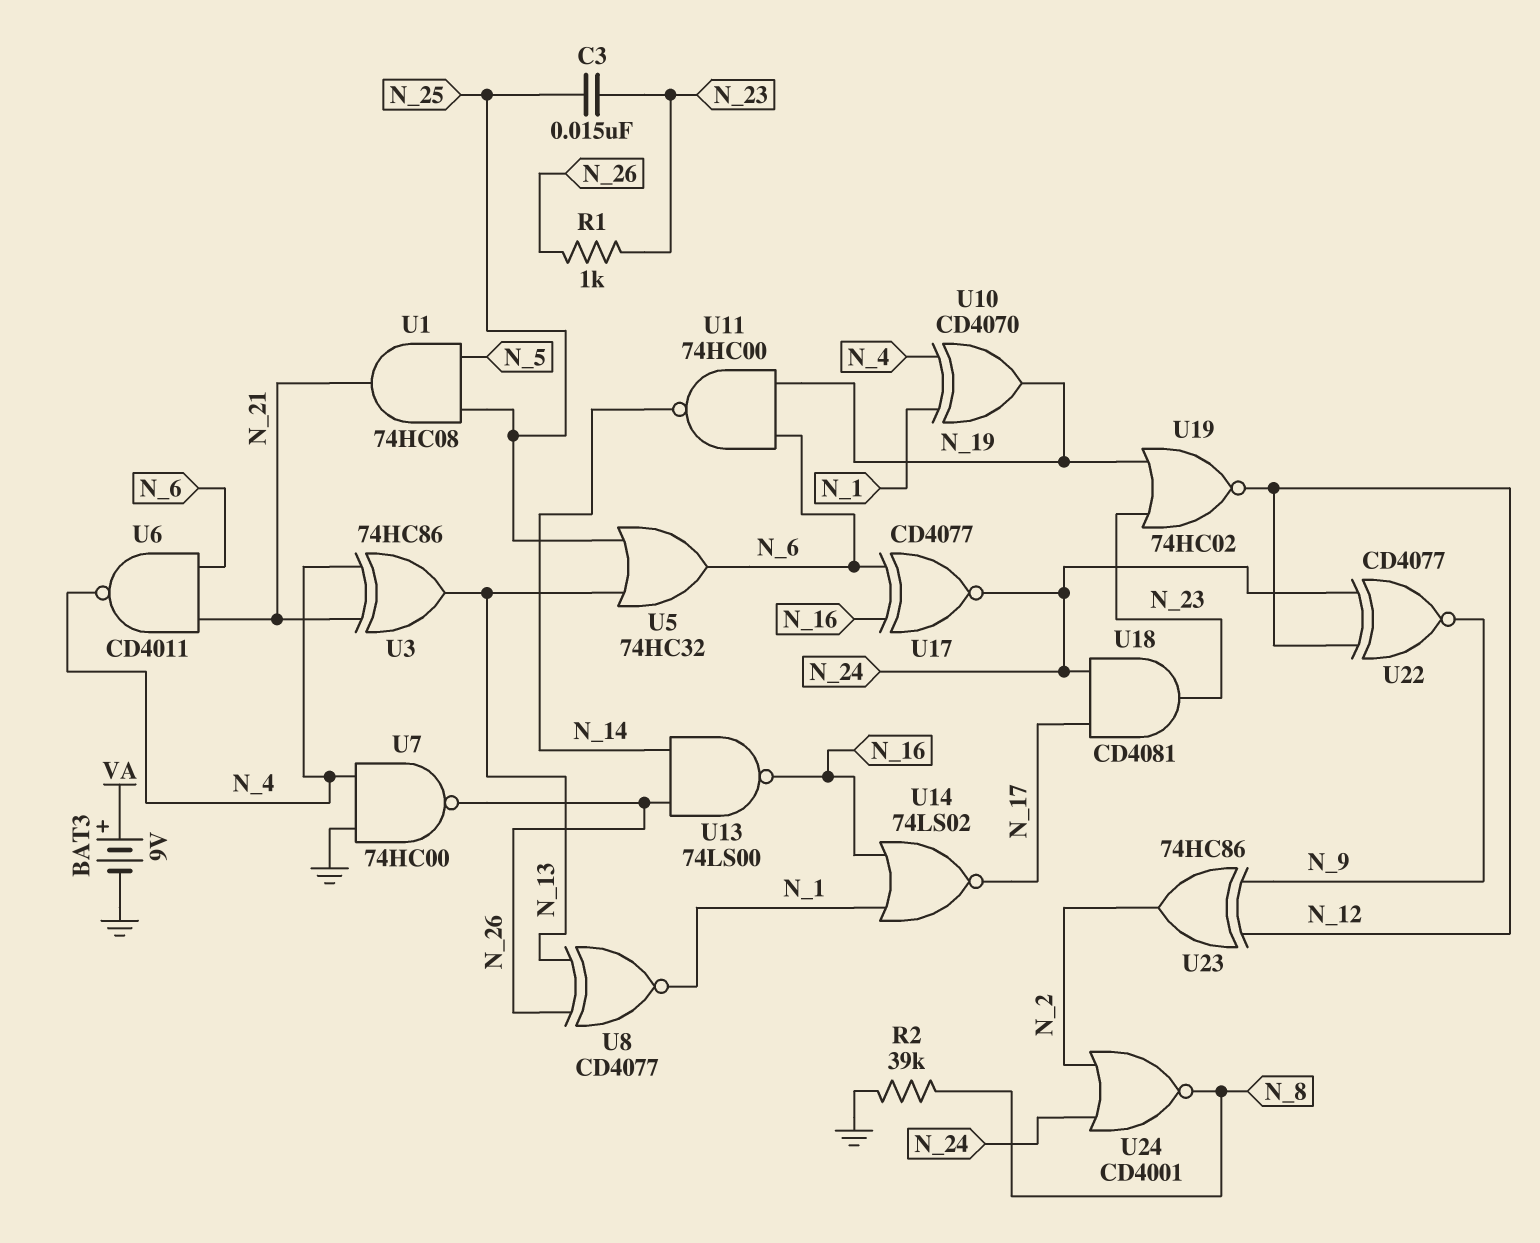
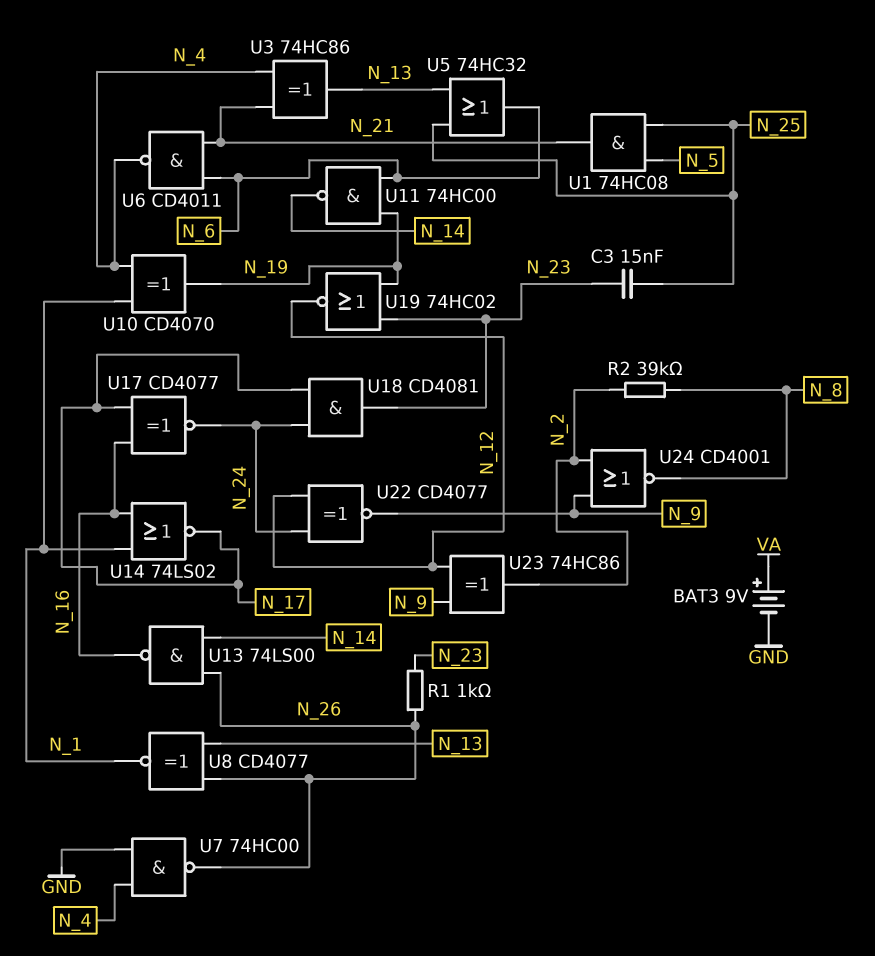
R2: 39k (GND, N_8) -> 39k (N_2, N_8)
U17: XNOR CD4077 (in N_6, in N_16, out N_24) -> XNOR CD4077 (in N_16, in N_17, out N_24)
U24: NOR CD4001 (in N_2, in N_24, out N_8) -> NOR CD4001 (in N_2, in N_9, out N_8)

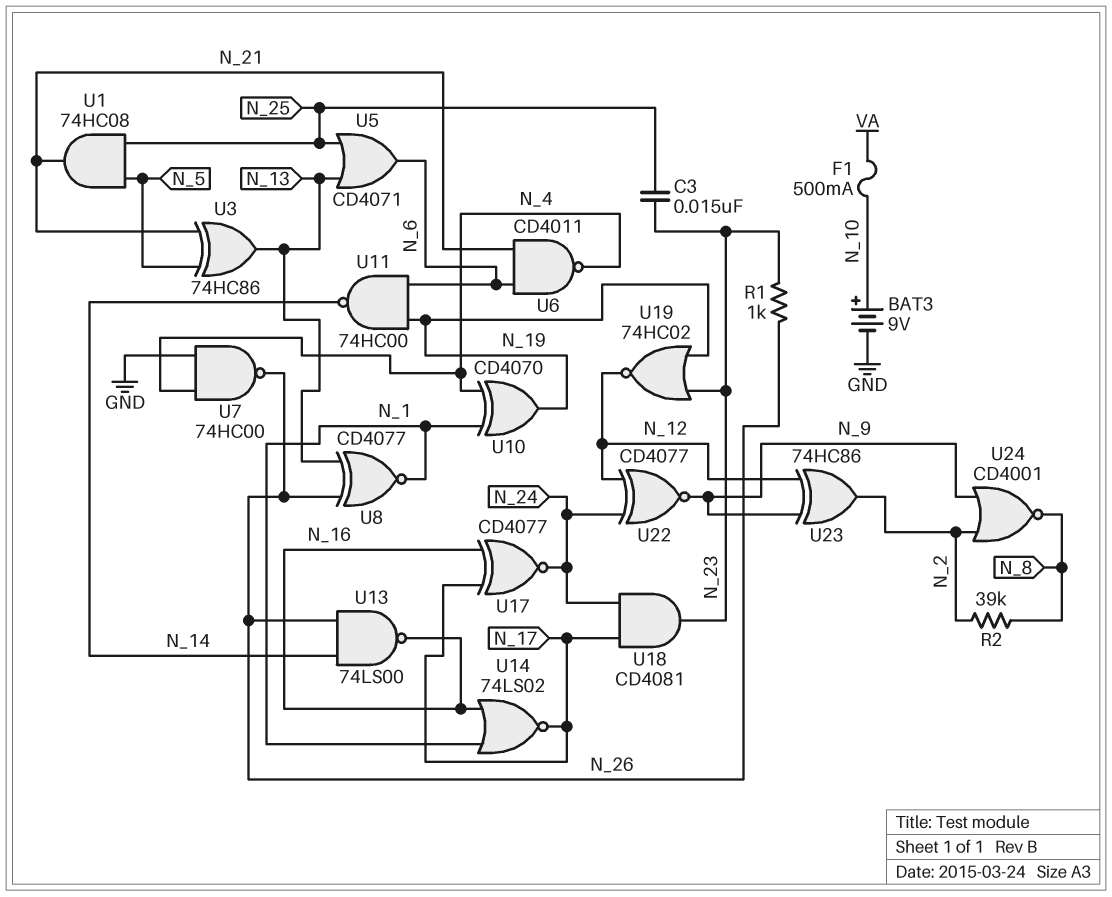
BAT3: 9V (plus VA, minus GND) -> 9V (plus N_10, minus GND)
F1: none -> 500mA (N_10, VA)
U3: XOR 74HC86 (in N_4, in N_21, out N_13) -> XOR 74HC86 (in N_5, in N_21, out N_13)
U5: OR 74HC32 (in N_13, in N_25, out N_6) -> OR CD4071 (in N_13, in N_25, out N_6)

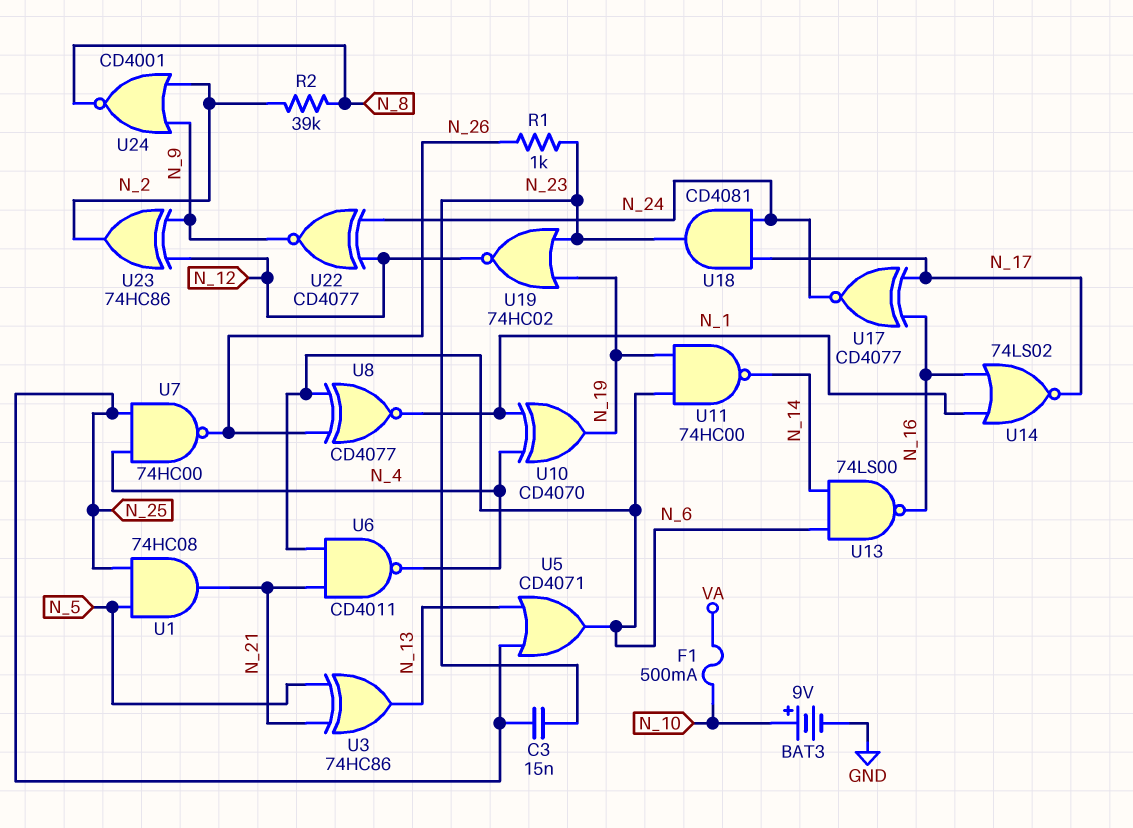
U7: NAND 74HC00 (in GND, in N_4, out N_26) -> NAND 74HC00 (in N_4, in N_25, out N_26)
U8: XNOR CD4077 (in N_13, in N_26, out N_1) -> XNOR CD4077 (in N_6, in N_26, out N_1)
U13: NAND 74LS00 (in N_14, in N_26, out N_16) -> NAND 74LS00 (in N_6, in N_14, out N_16)

